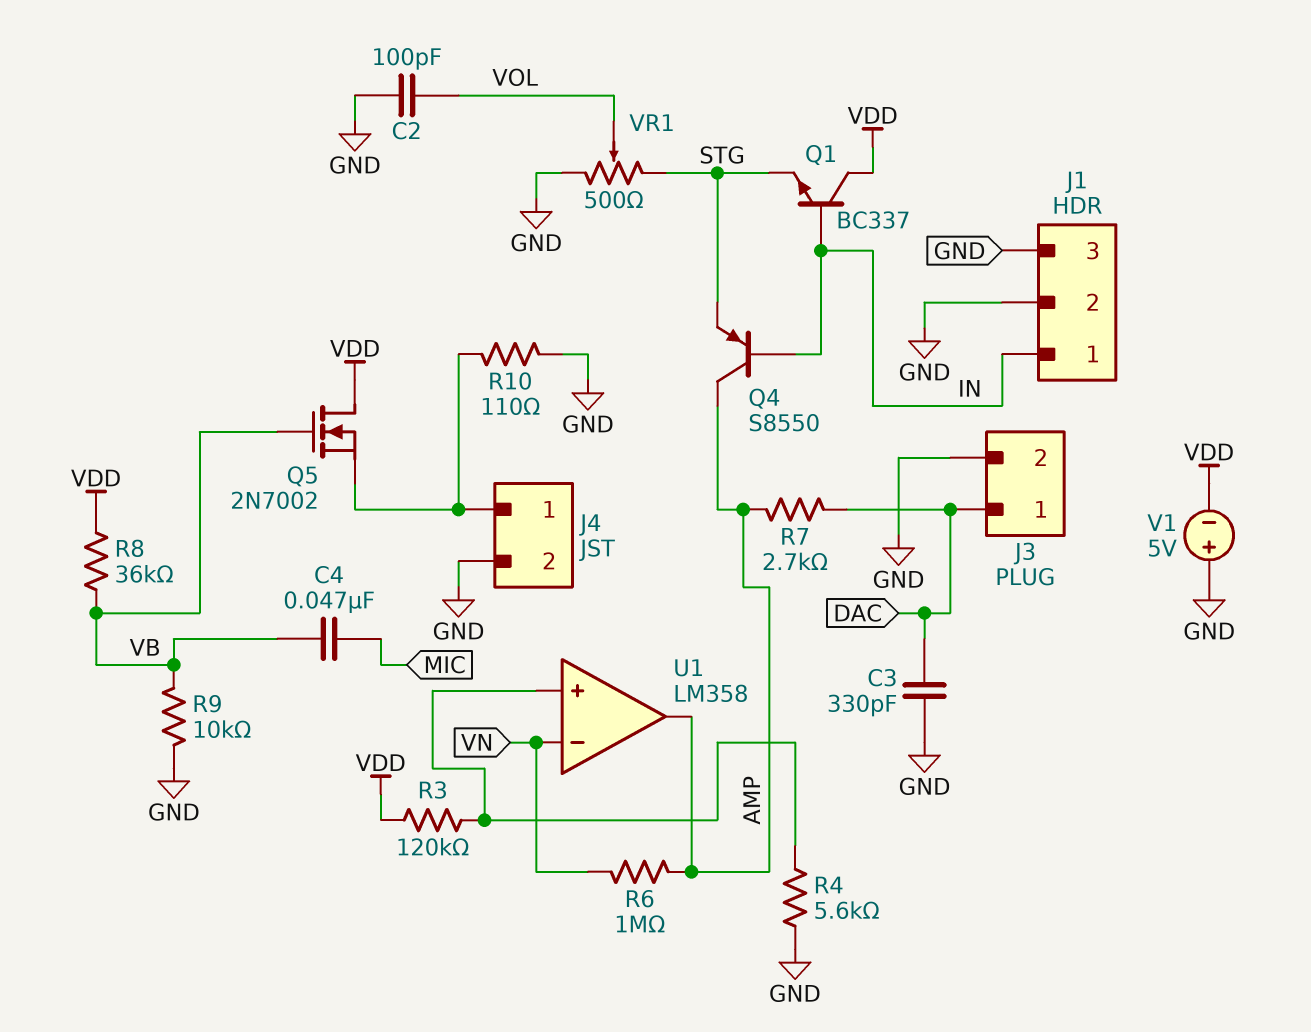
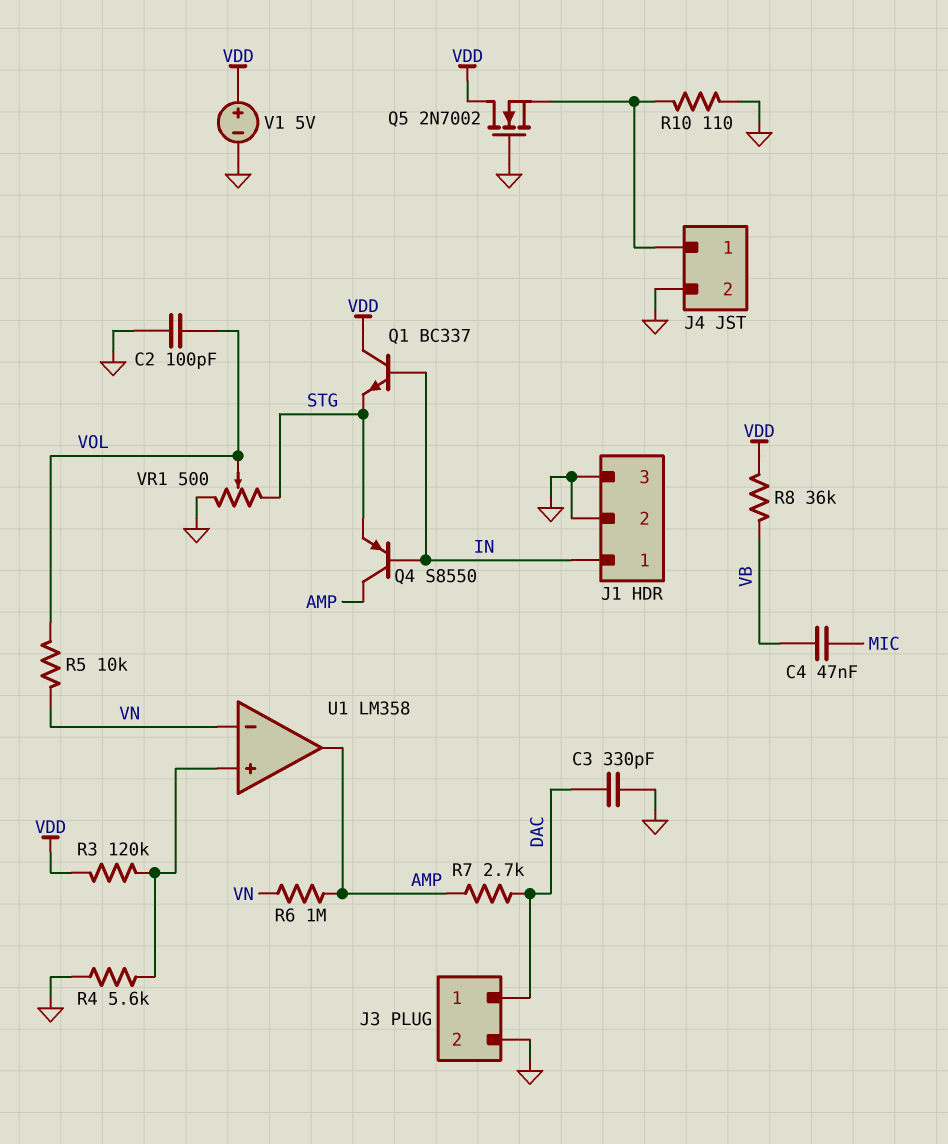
Q5: NMOS 2N7002 (G VB, D VDD, S J4/1) -> NMOS 2N7002 (G GND, D VDD, S J4/1)
R5: none -> 10k (VN, VOL)
R9: 10k (GND, VB) -> none
V1: 5V (plus GND, minus VDD) -> 5V (plus VDD, minus GND)

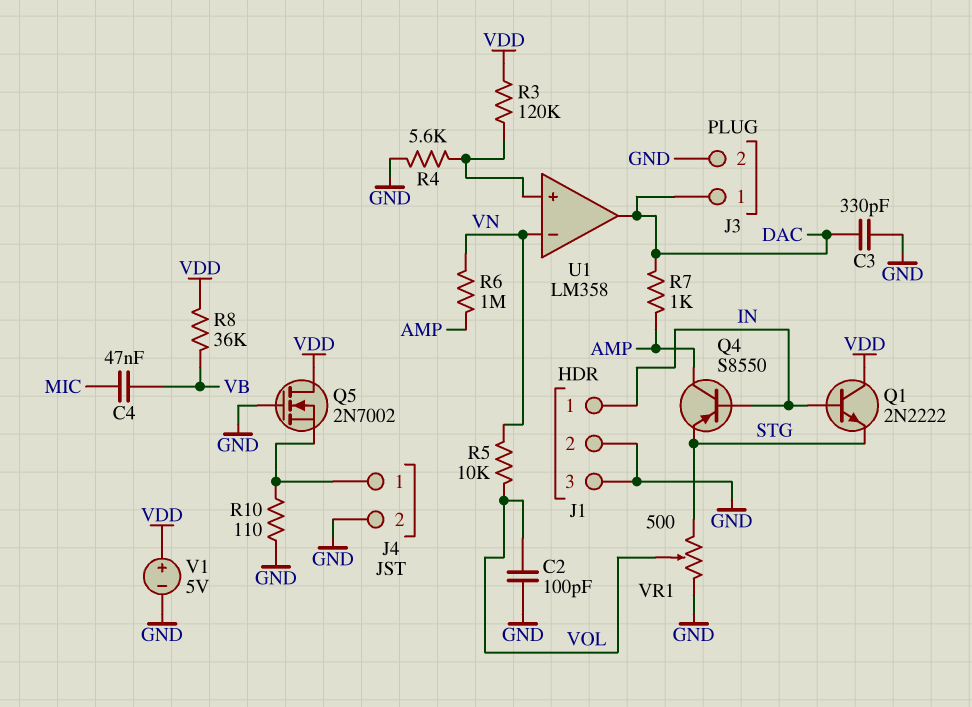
Q1: NPN BC337 (B IN, C VDD, E STG) -> NPN 2N2222 (B IN, C VDD, E STG)
R7: 2.7k (AMP, DAC) -> 1k (AMP, DAC)
U1 pin out: AMP -> DAC

